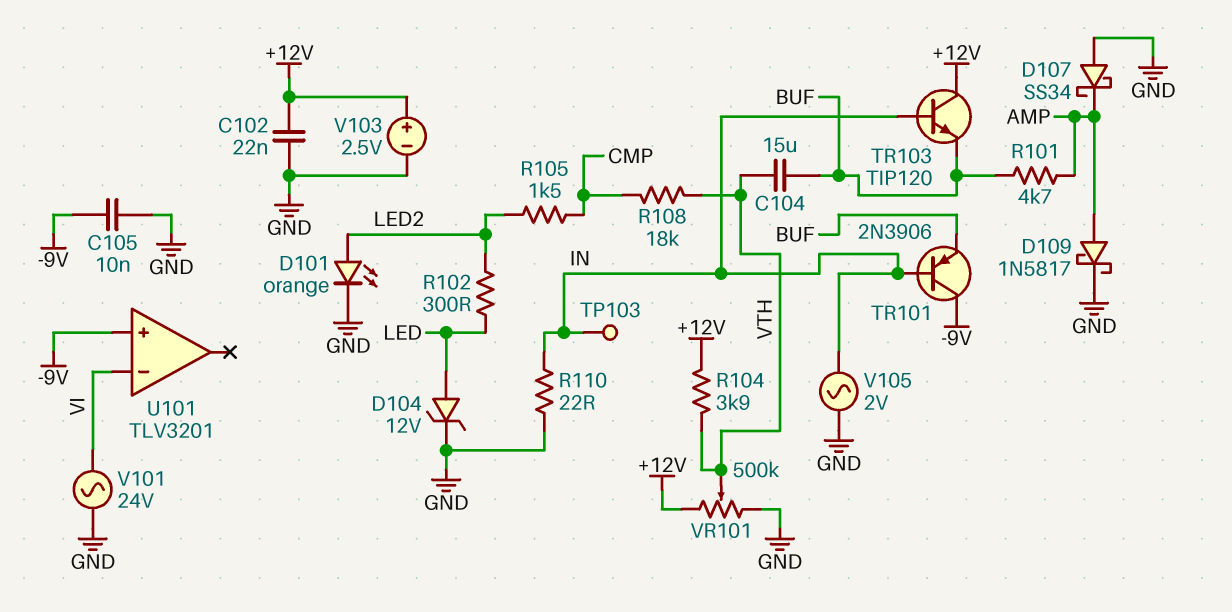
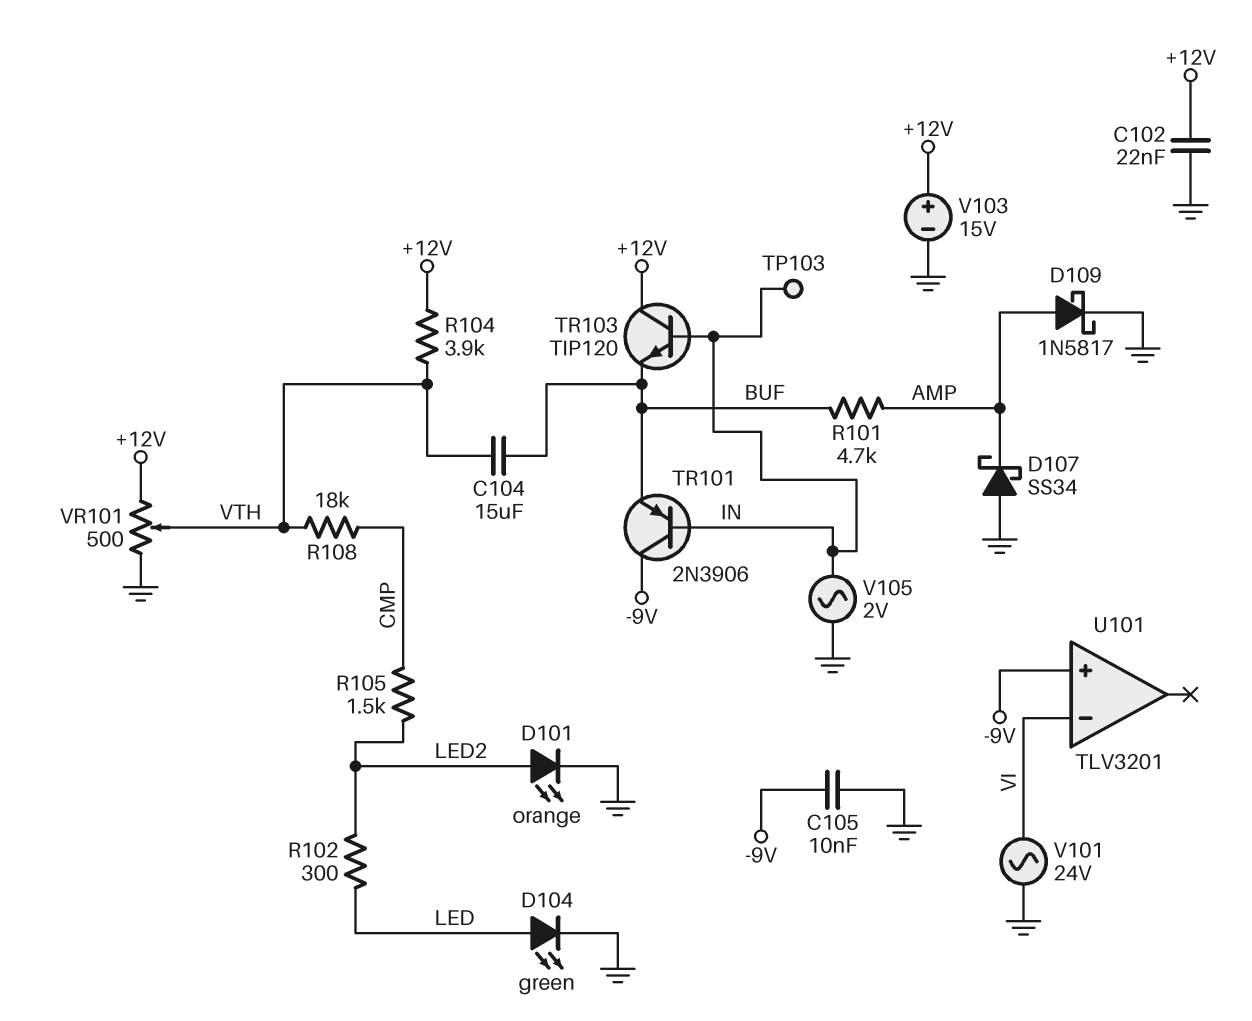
D104: zener 12V (A LED, K GND) -> LED green (A LED, K GND)
R110: 22 (GND, IN) -> none
V103: 2.5V (plus +12V, minus GND) -> 15V (plus +12V, minus GND)
VR101: 500k (+12V, GND, wiper VTH) -> 500 (+12V, GND, wiper VTH)

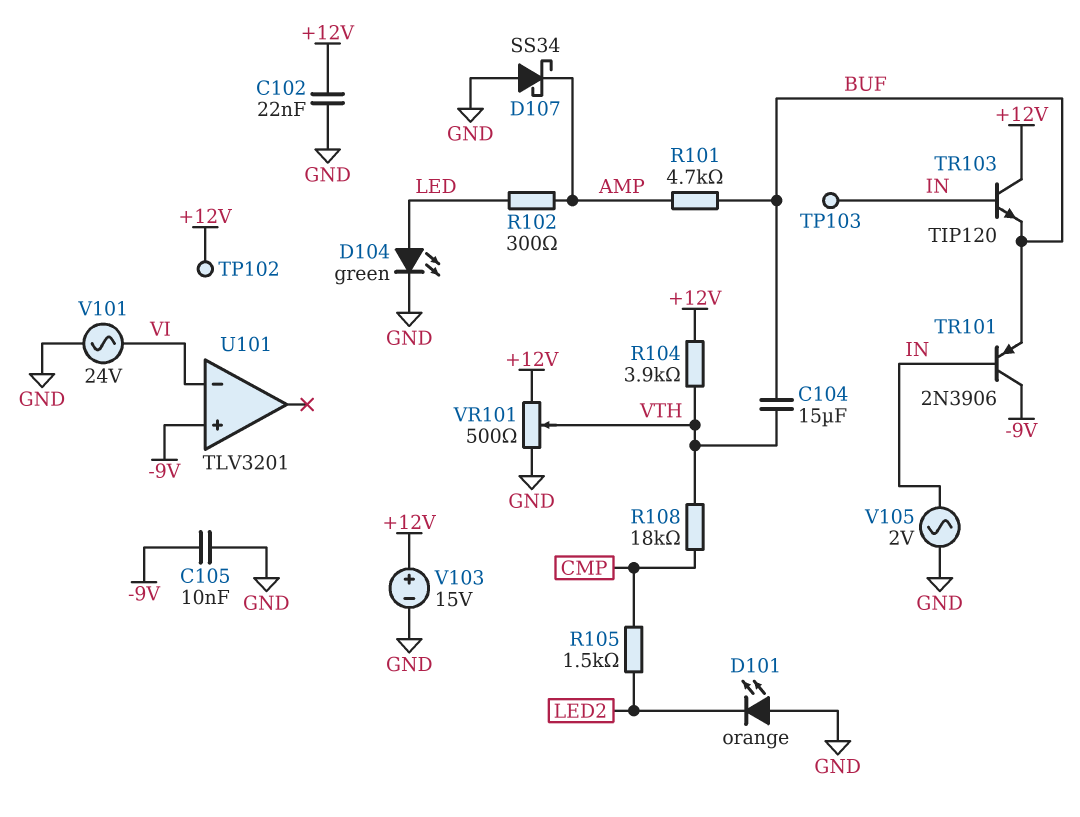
D101: LED orange (A LED2, K GND) -> LED orange (A GND, K LED2)
D109: schottky 1N5817 (A AMP, K GND) -> none
R102: 300 (LED, LED2) -> 300 (AMP, LED)
TP102: none -> test point (+12V)

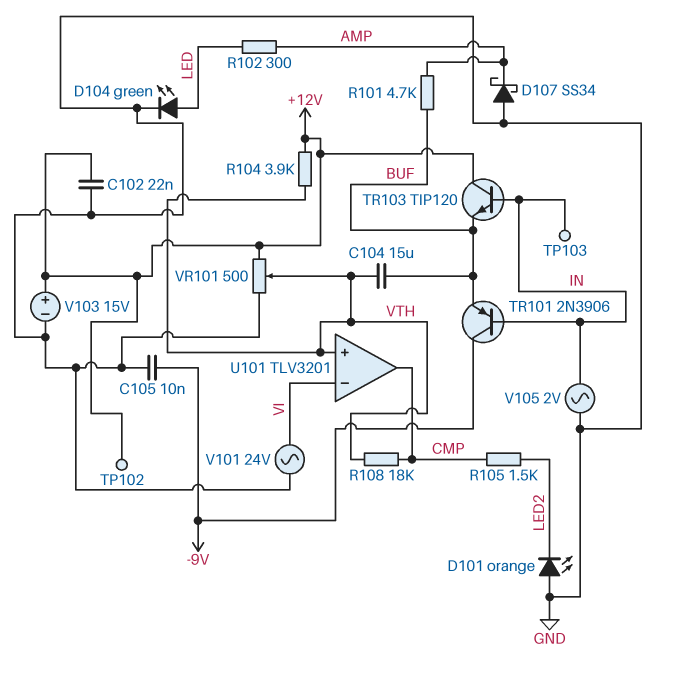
U101 pin in+: -9V -> VTH
U101 pin out: none -> CMP

